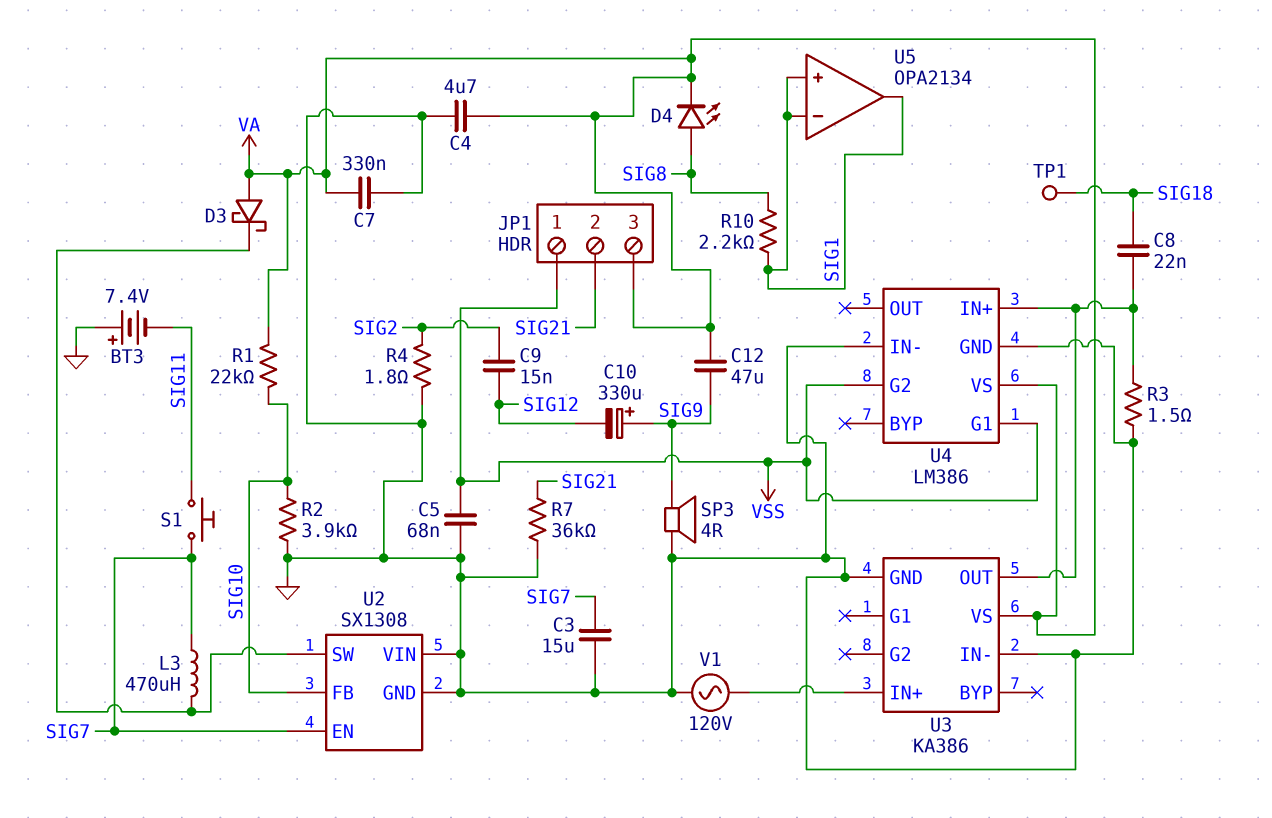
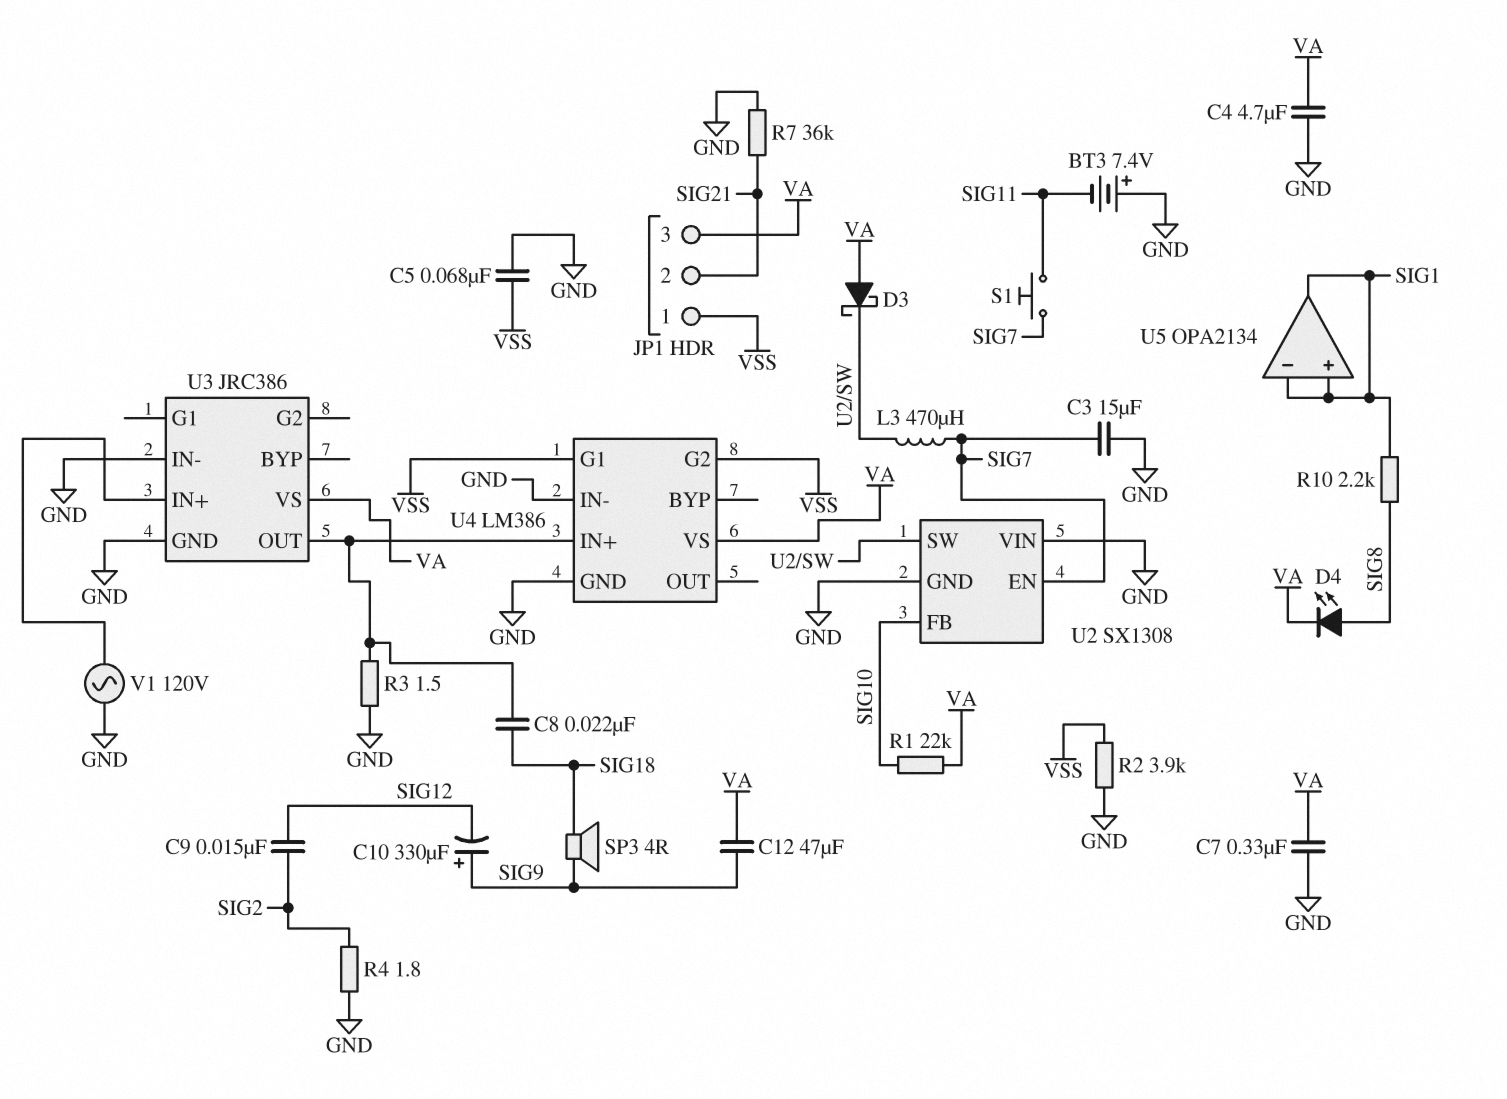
R2: 3.9k (GND, SIG10) -> 3.9k (GND, VSS)
SP3: speaker 4R (GND, SIG9) -> speaker 4R (SIG9, SIG18)
TP1: test point (SIG18) -> none
U3: KA386 -> JRC386

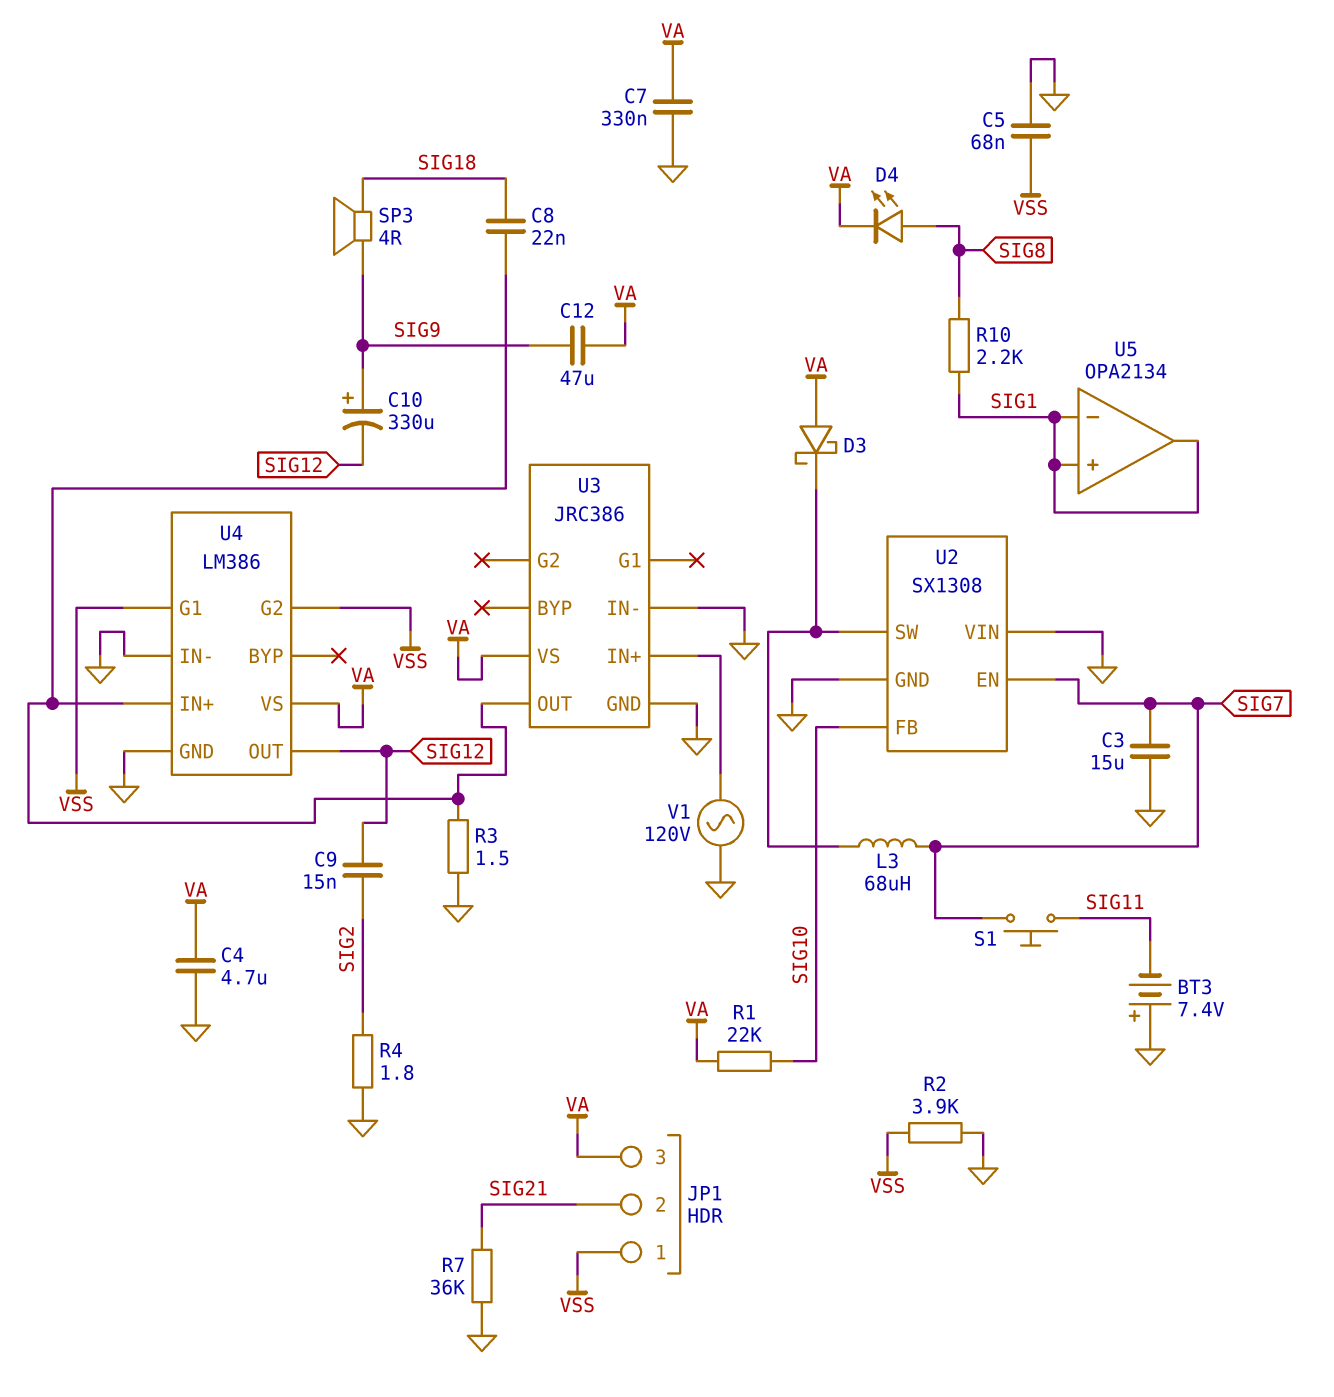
L3: 470uH (SIG7, U2/SW) -> 68uH (SIG7, U2/SW)
U4 pin OUT: none -> SIG12

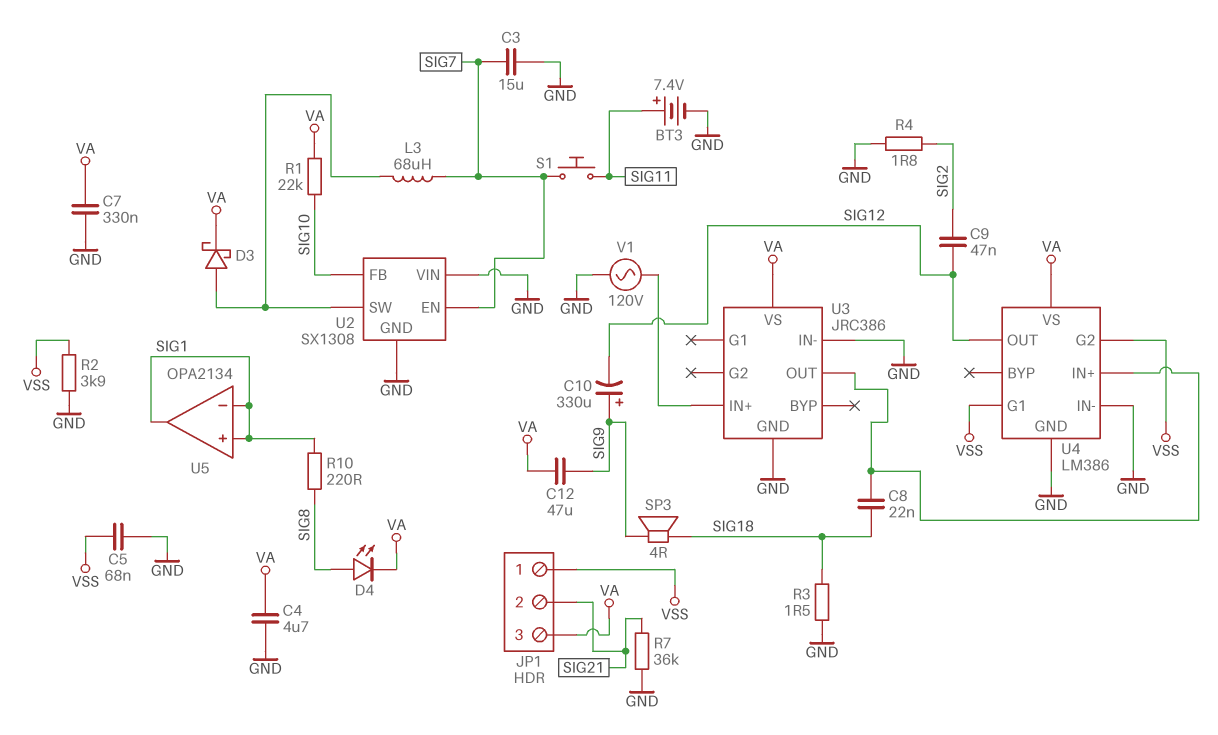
BT3: 7.4V (plus GND, minus SIG11) -> 7.4V (plus SIG11, minus GND)
C9: 15nF (SIG2, SIG12) -> 47nF (SIG2, SIG12)
D3: schottky (A VA, K U2/SW) -> schottky (A U2/SW, K VA)
R3: 1.5 (GND, U3/OUT) -> 1.5 (GND, SIG18)
R10: 2.2k (SIG1, SIG8) -> 220 (SIG1, SIG8)

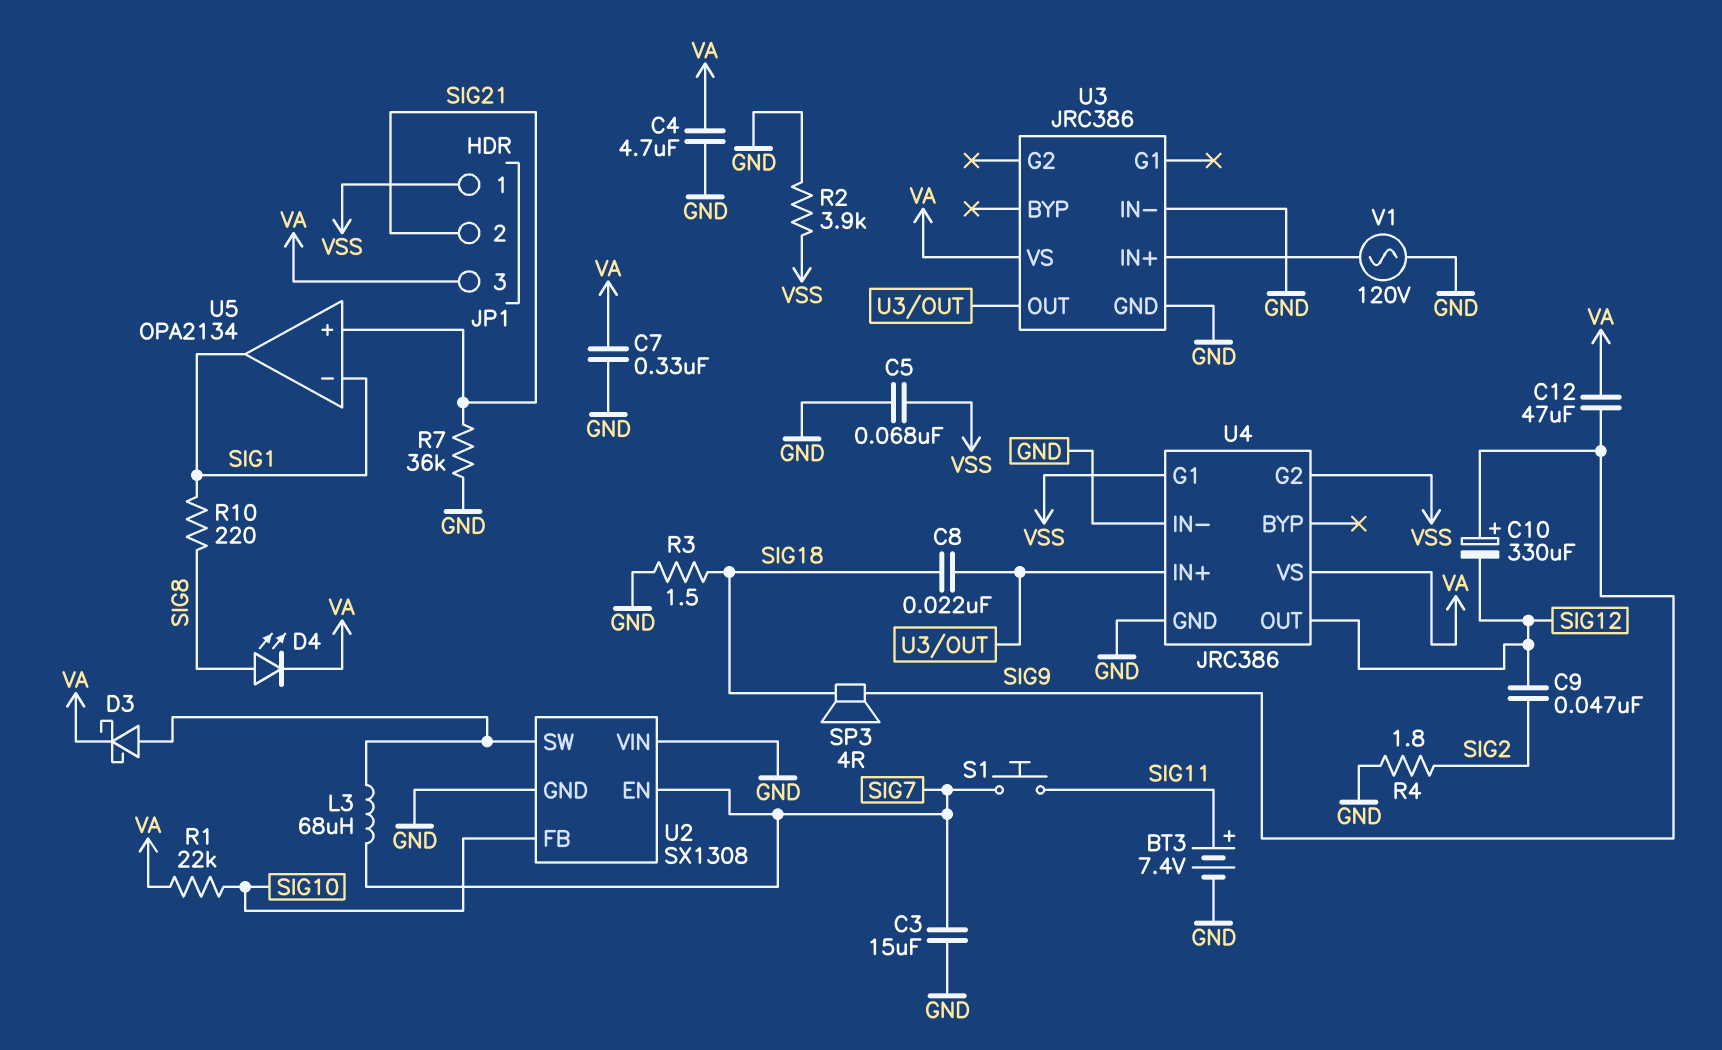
U4: LM386 -> JRC386
U5 pin in+: SIG1 -> SIG21

